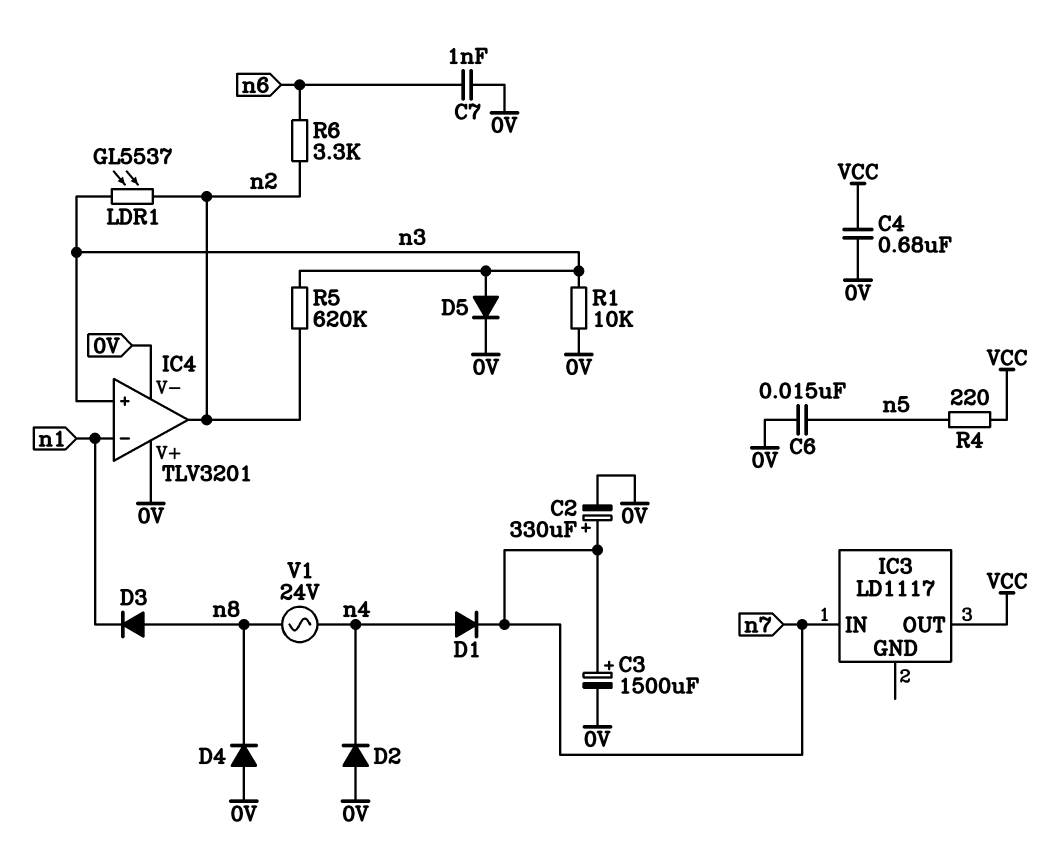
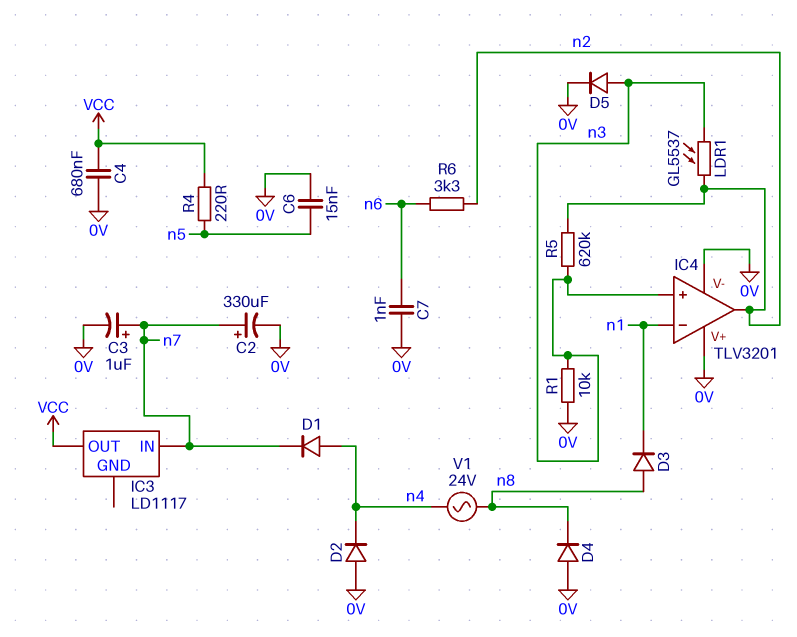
C3: 1500uF (plus n7, minus 0V) -> 1uF (plus n7, minus 0V)

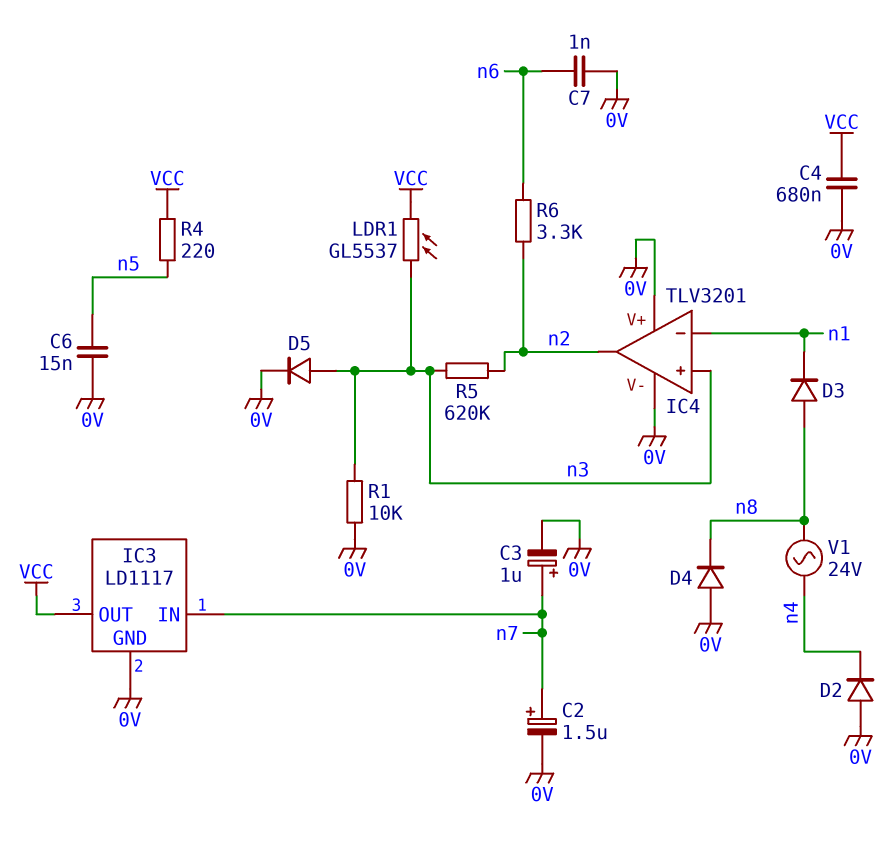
C2: 330uF (plus n7, minus 0V) -> 1.5uF (plus n7, minus 0V)
D1: diode (A n4, K n7) -> none
IC3 pin GND: none -> 0V
LDR1: GL5537 (n2, n3) -> GL5537 (VCC, n3)

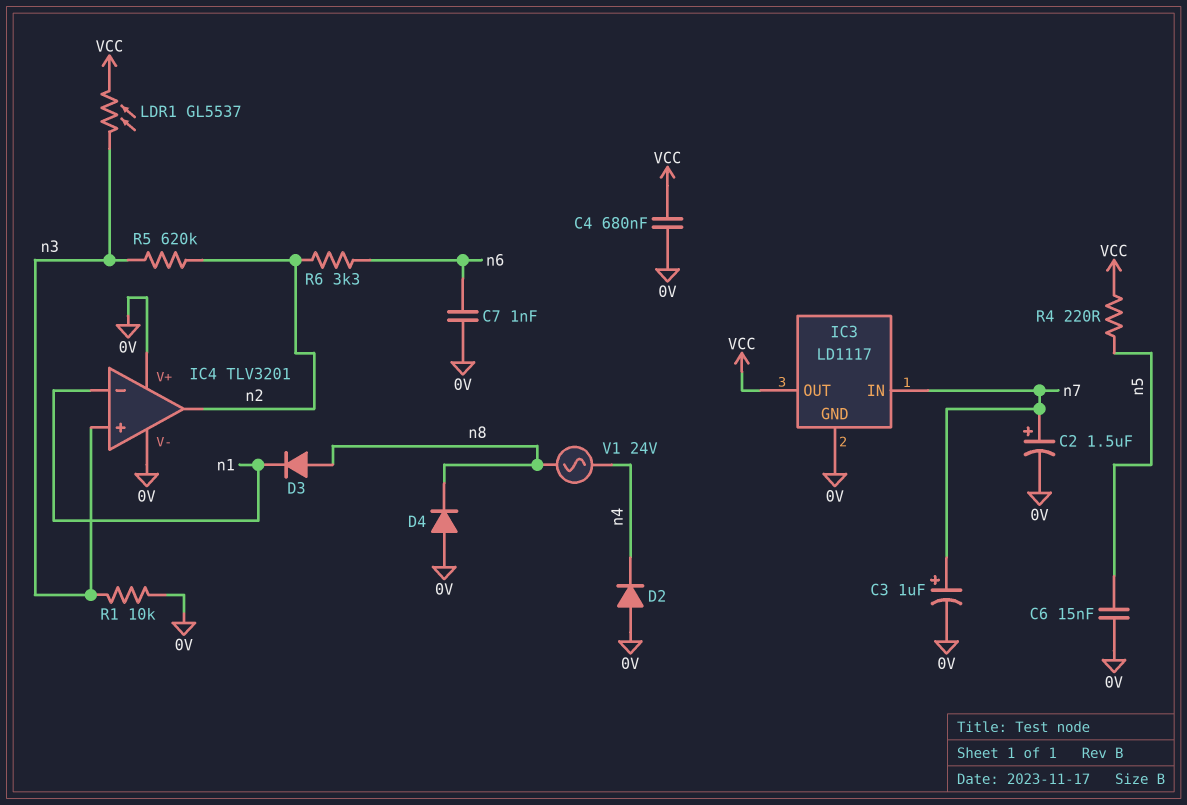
D5: diode (A n3, K 0V) -> none

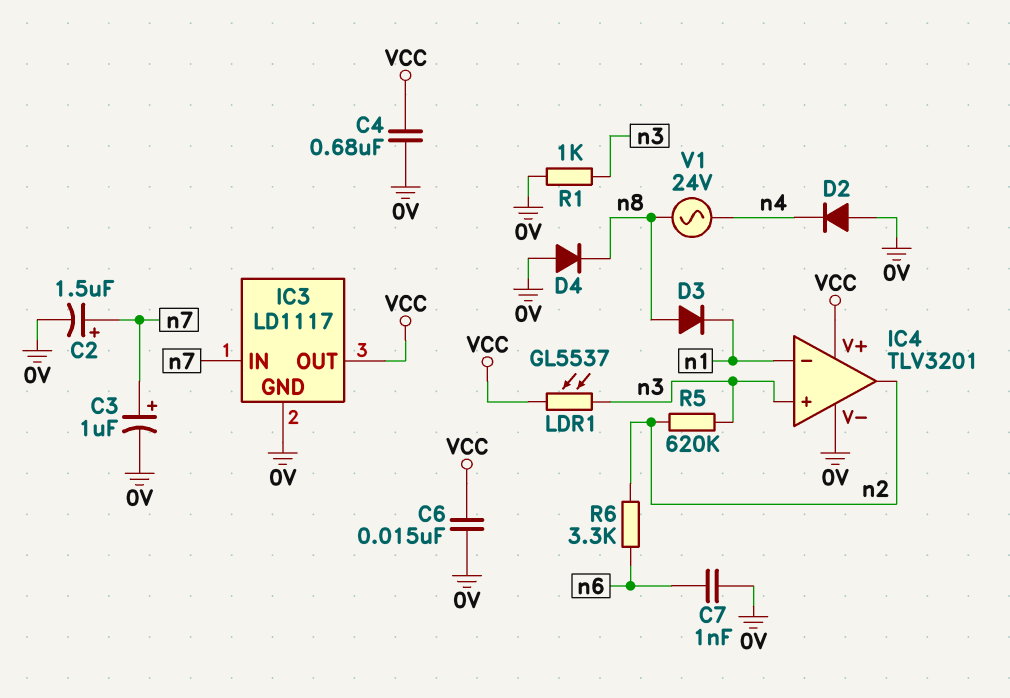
C6: 15nF (0V, n5) -> 15nF (0V, VCC)
IC4 pin V+: 0V -> VCC
R1: 10k (0V, n3) -> 1k (0V, n3)
R4: 220 (VCC, n5) -> none

